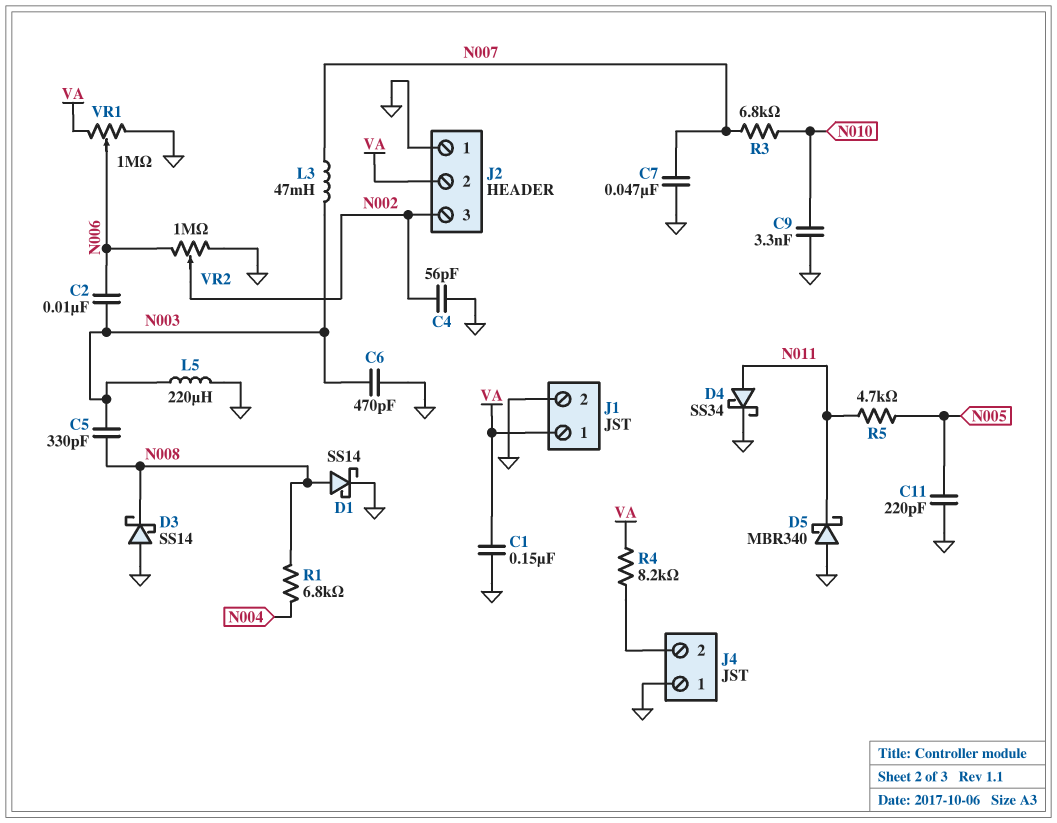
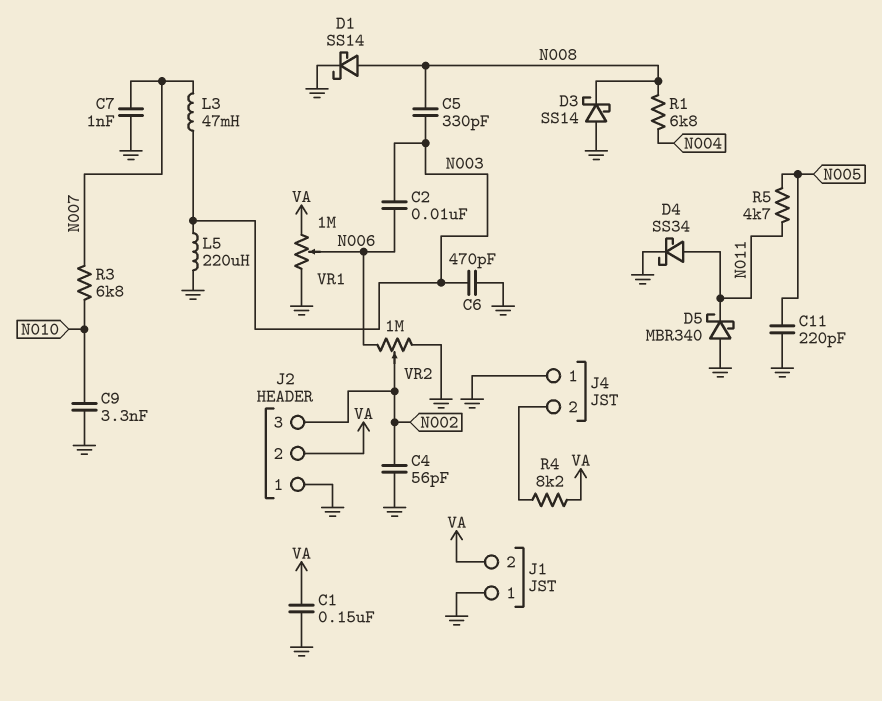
C7: 47nF (GND, N007) -> 1nF (GND, N007)
J1 pin 1: VA -> GND
J1 pin 2: GND -> VA

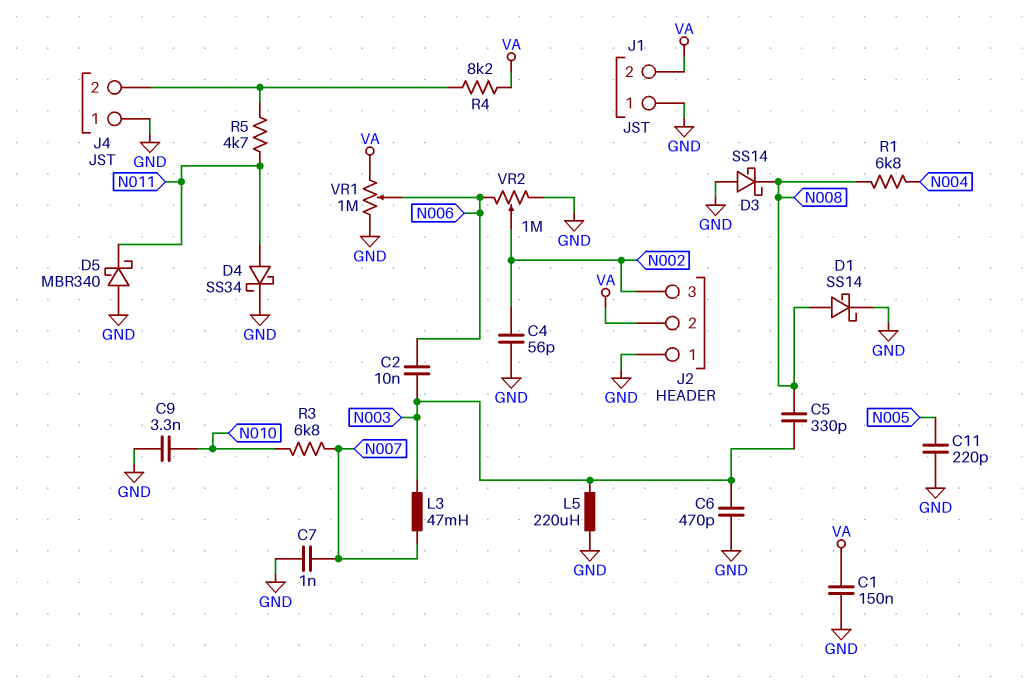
R5: 4.7k (N005, N011) -> 4.7k (J4/2, N011)

